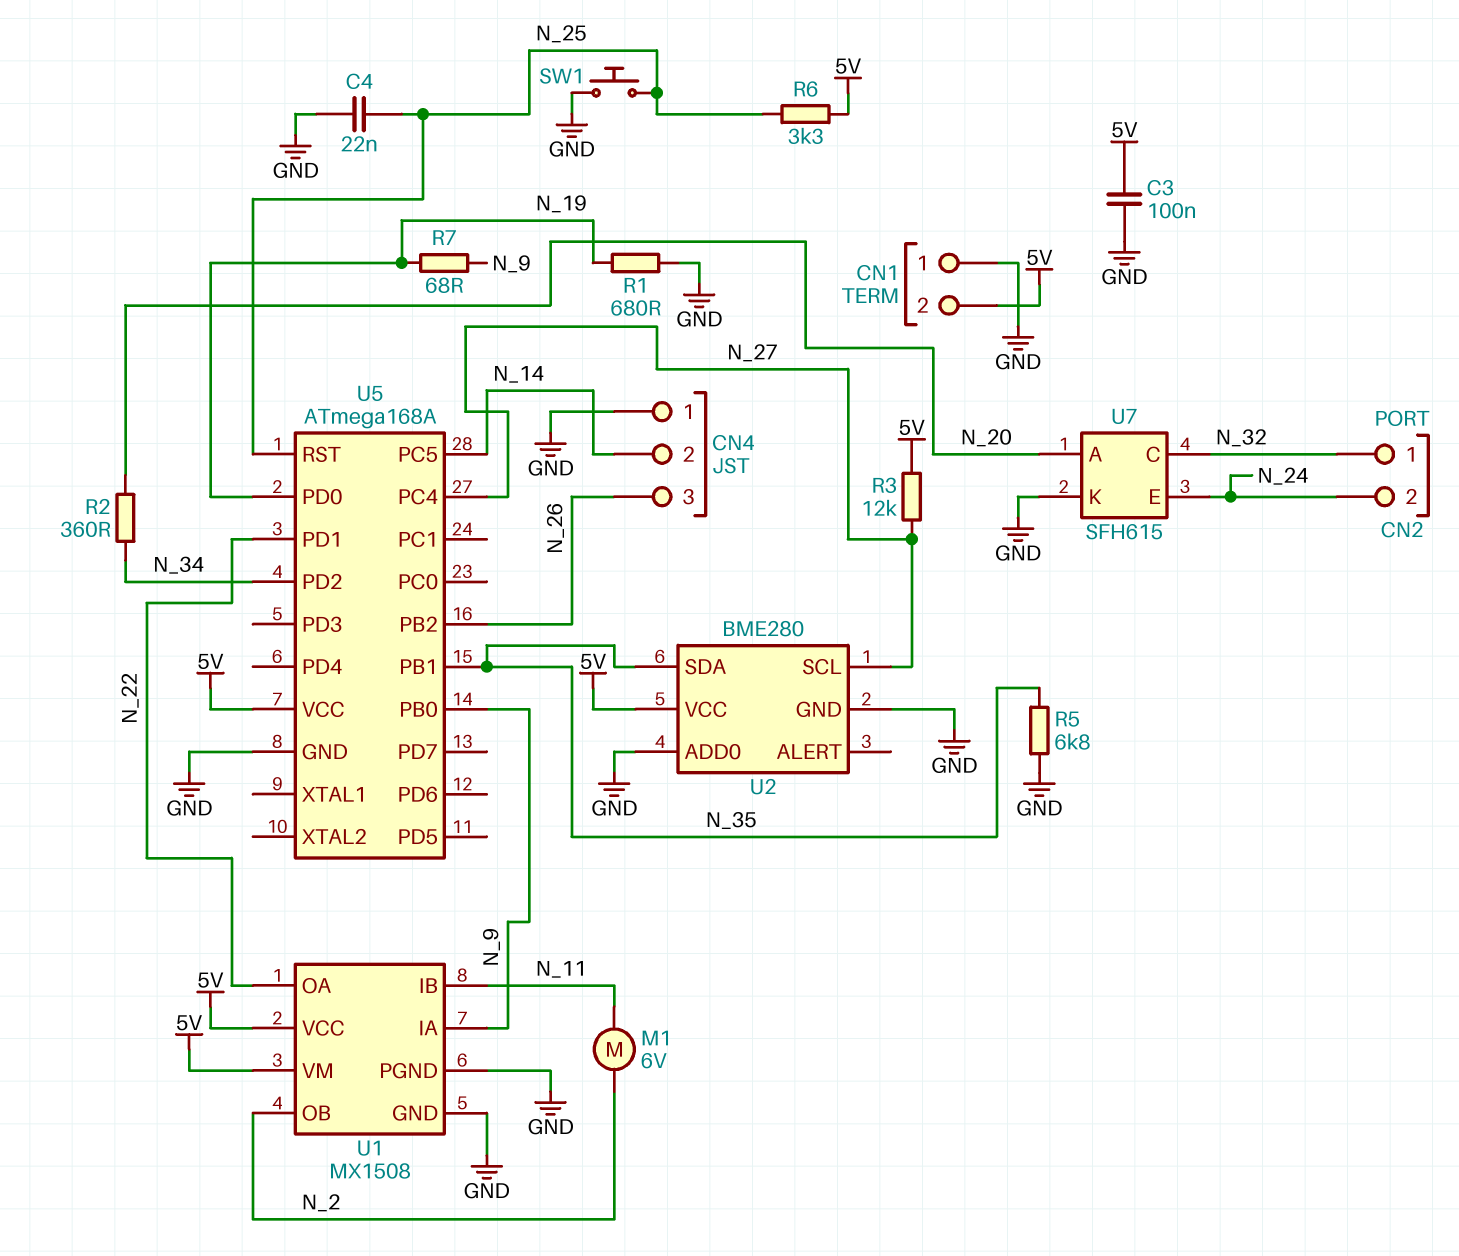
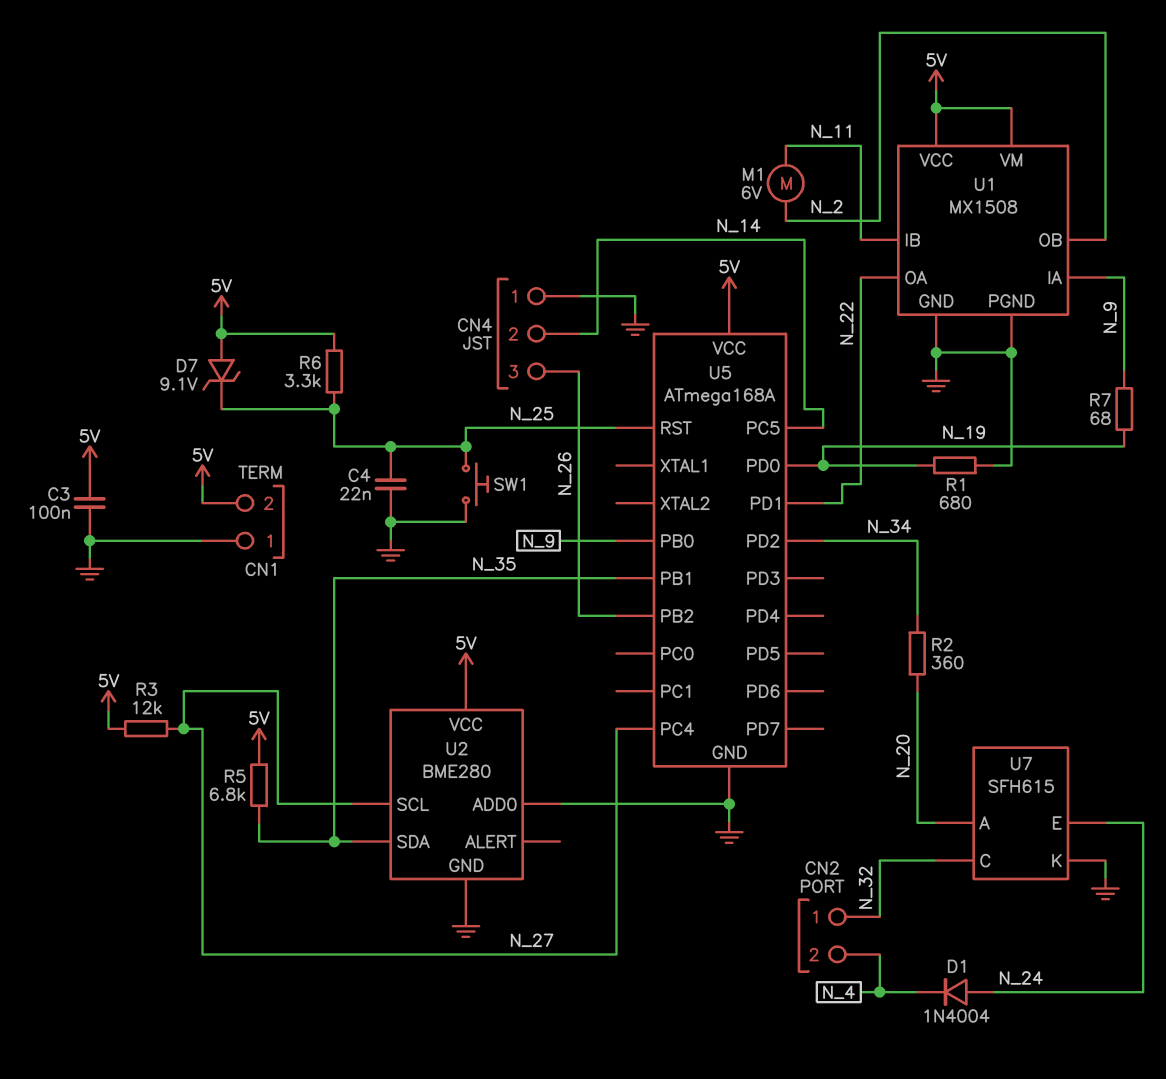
CN2 pin 2: N_24 -> N_4
D1: none -> diode 1N4004 (A N_24, K N_4)
D7: none -> zener 9.1V (A 5V, K N_25)
R5: 6.8k (GND, N_35) -> 6.8k (5V, N_35)

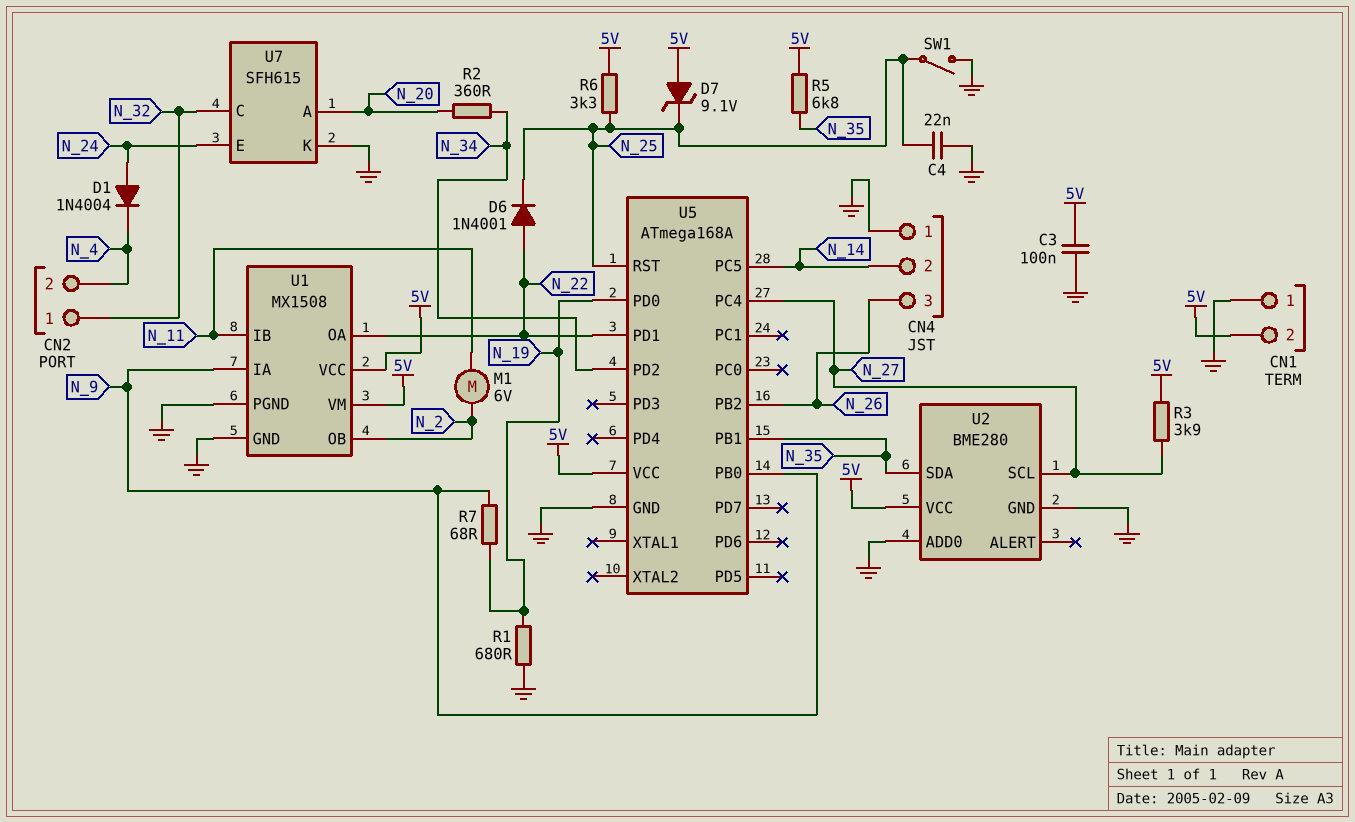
D6: none -> diode 1N4001 (A N_22, K N_25)
R3: 12k (5V, N_27) -> 3.9k (5V, N_27)
SW1: button (GND, N_25) -> switch (GND, N_25)

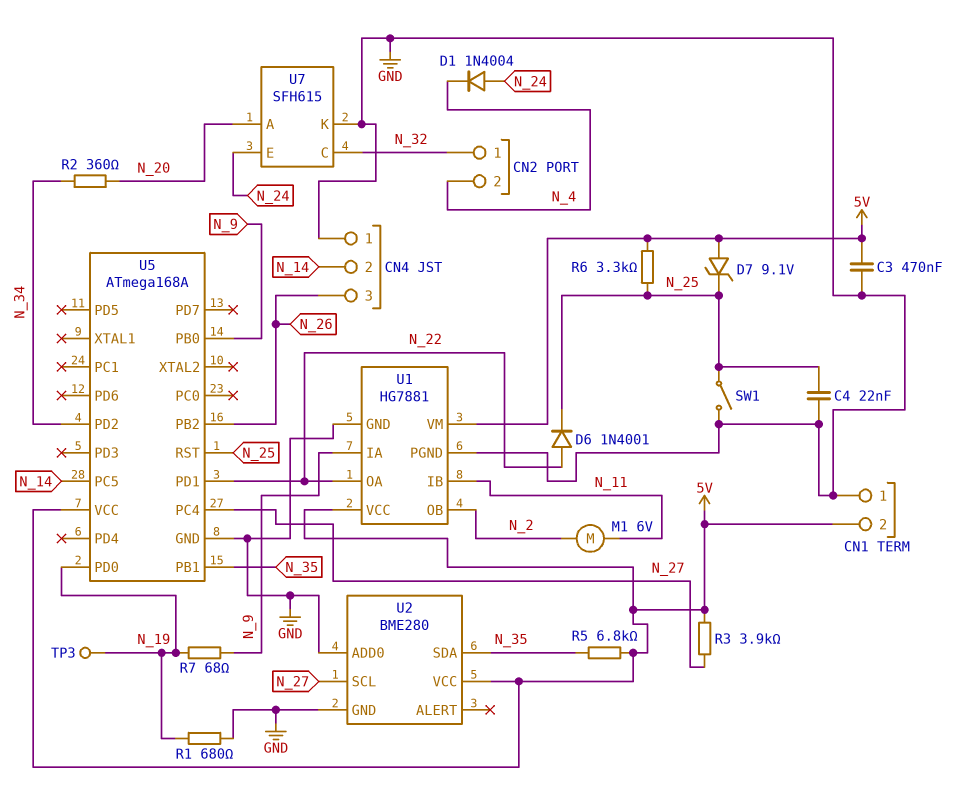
C3: 100nF (5V, GND) -> 470nF (5V, GND)
TP3: none -> test point (N_19)
U1: MX1508 -> HG7881

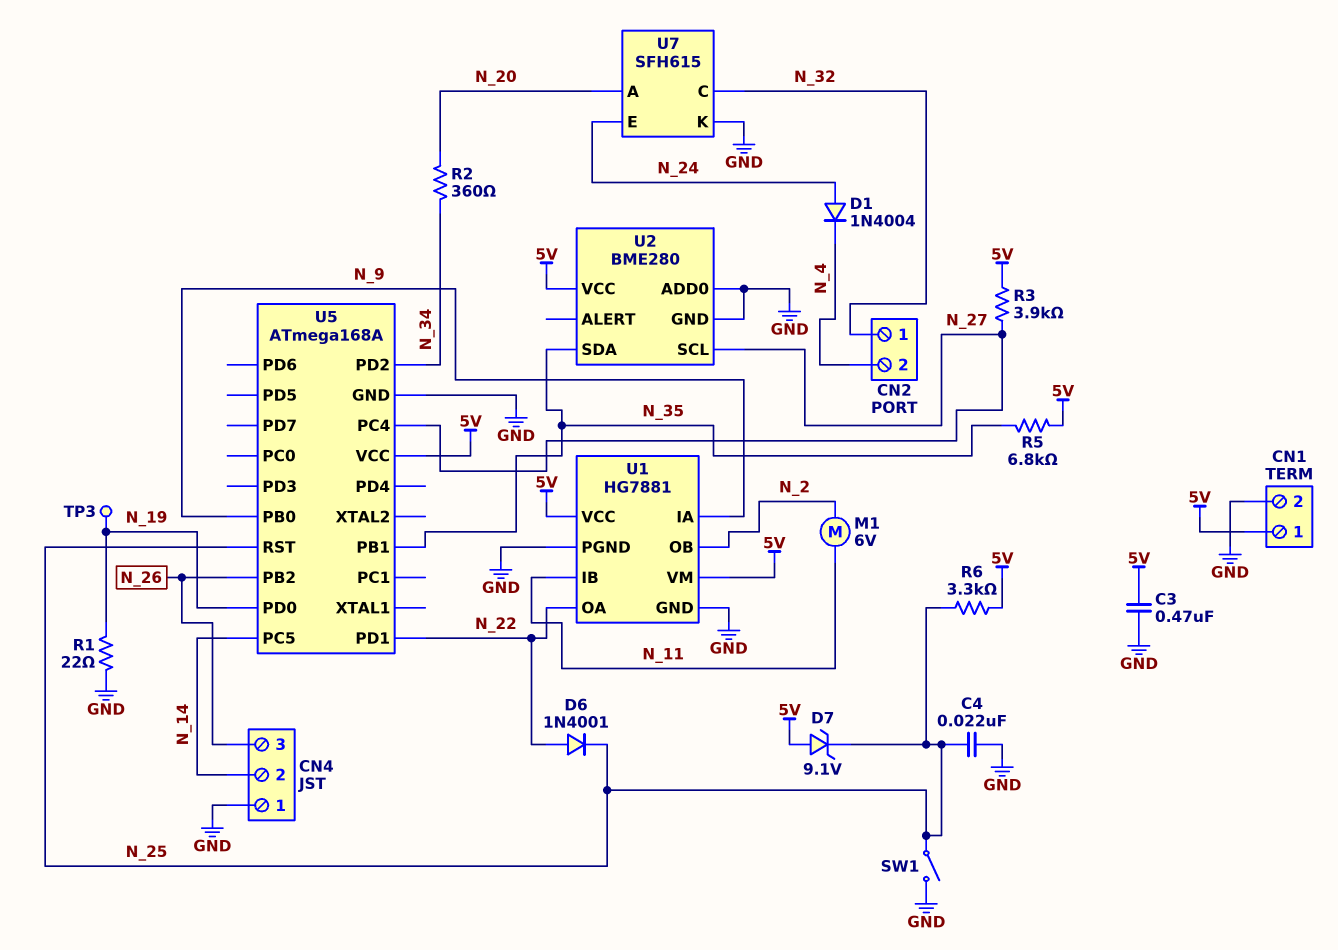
CN1 pin 1: GND -> 5V
CN1 pin 2: 5V -> GND
R1: 680 (GND, N_19) -> 22 (GND, N_19)
R7: 68 (N_9, N_19) -> none

